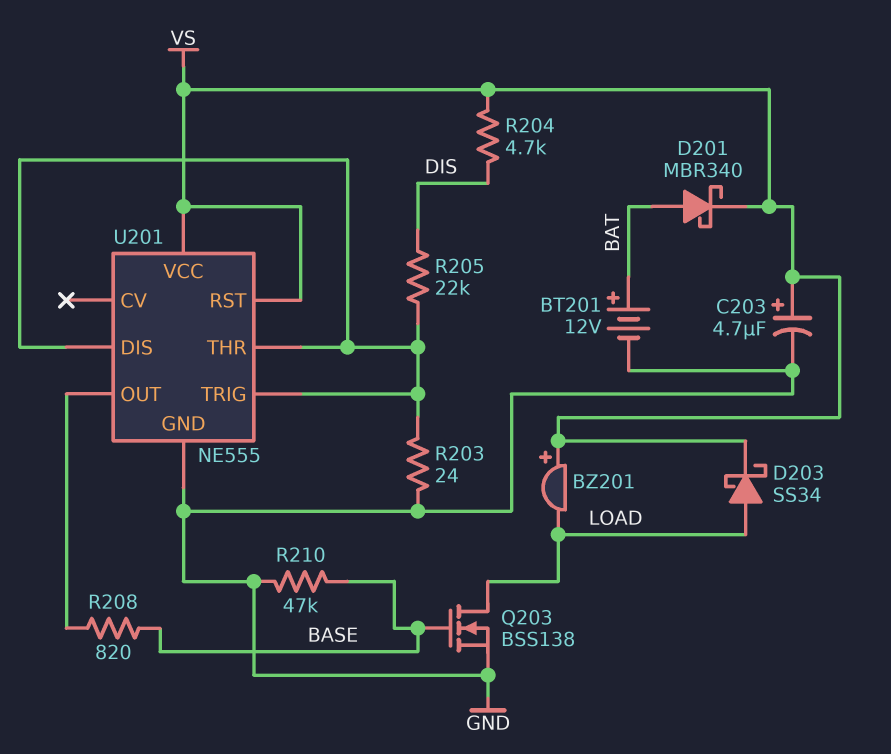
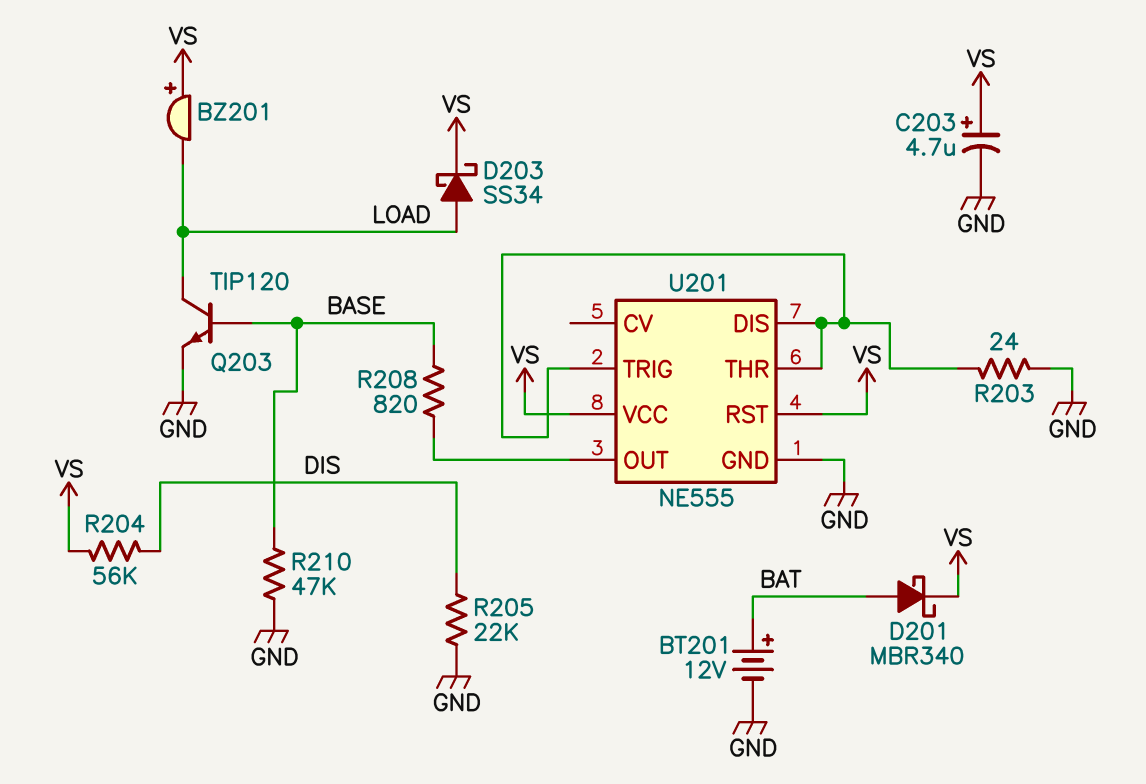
Q203: NMOS BSS138 (G BASE, D LOAD, S GND) -> NPN TIP120 (B BASE, C LOAD, E GND)
R204: 4.7k (DIS, VS) -> 56k (DIS, VS)
R205: 22k (DIS, U201/DIS) -> 22k (DIS, GND)

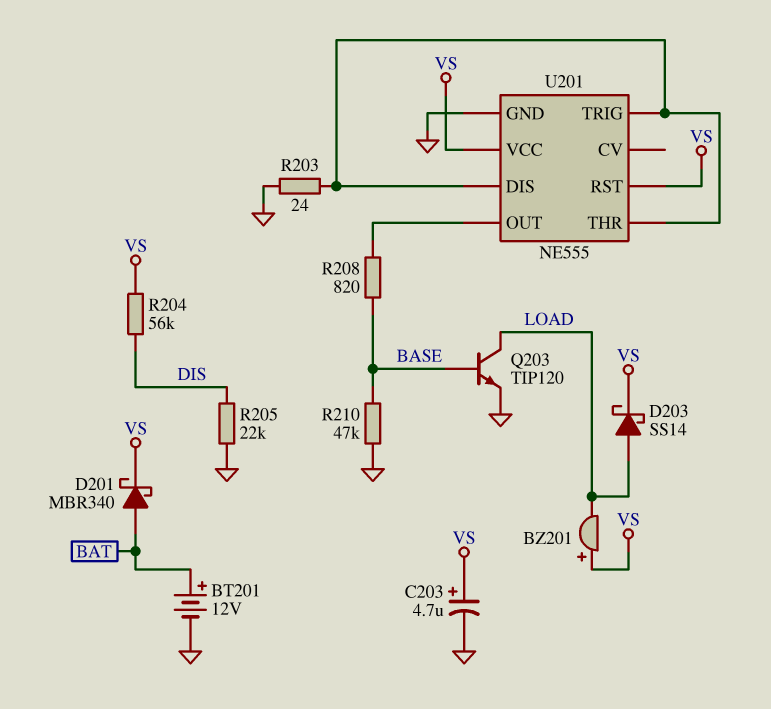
D203: schottky SS34 (A LOAD, K VS) -> schottky SS14 (A LOAD, K VS)

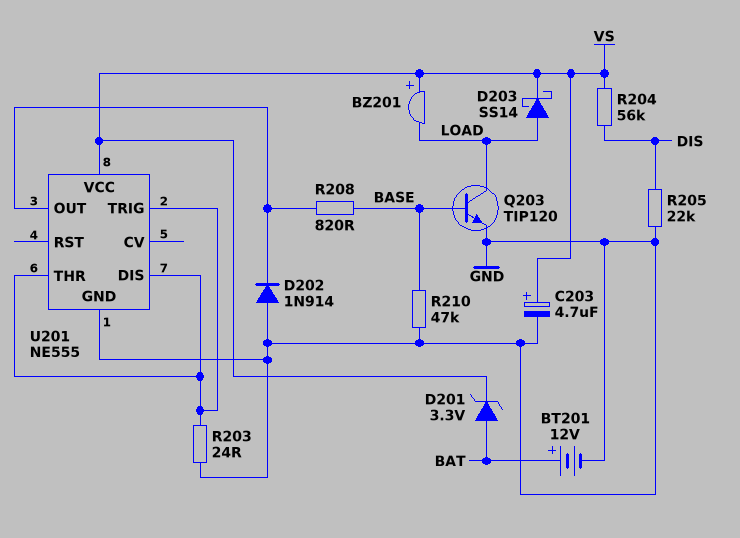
D201: schottky MBR340 (A BAT, K VS) -> zener 3.3V (A BAT, K VS)
D202: none -> diode 1N914 (A GND, K U201/OUT)
U201 pin RST: VS -> none

